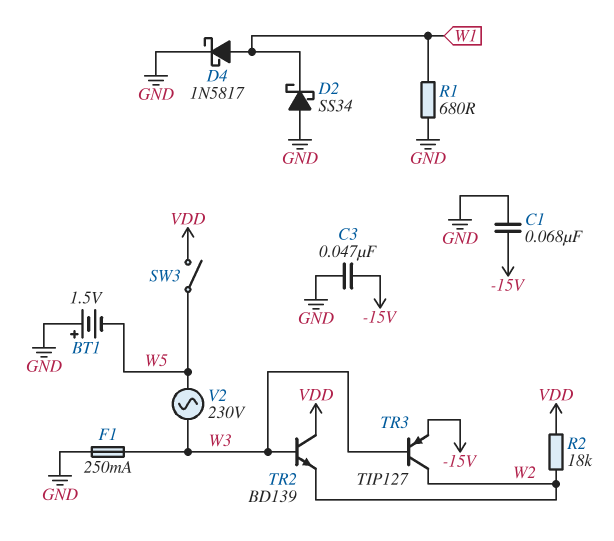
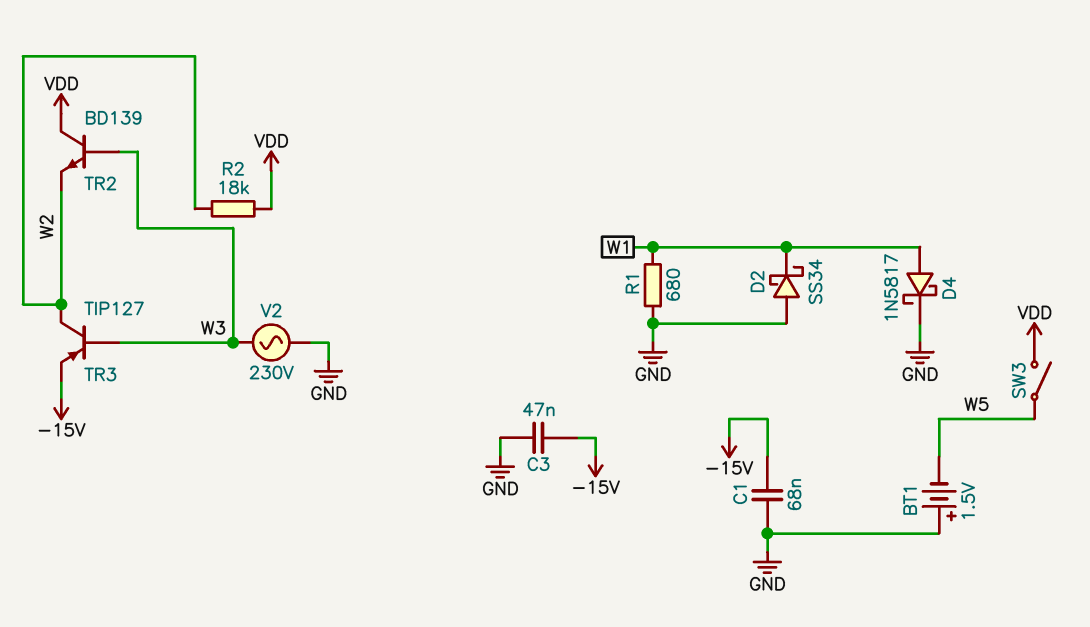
F1: 250mA (GND, W3) -> none
V2: AC 230V (W3, W5) -> AC 230V (GND, W3)

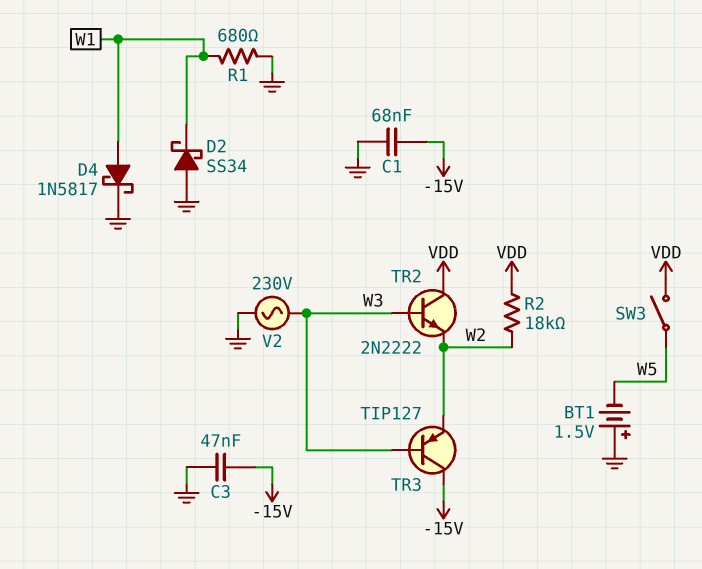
TR2: NPN BD139 (B W3, C VDD, E W2) -> NPN 2N2222 (B W3, C VDD, E W2)
TR3: PNP TIP127 (B W3, C W2, E -15V) -> PNP TIP127 (B W3, C -15V, E W2)

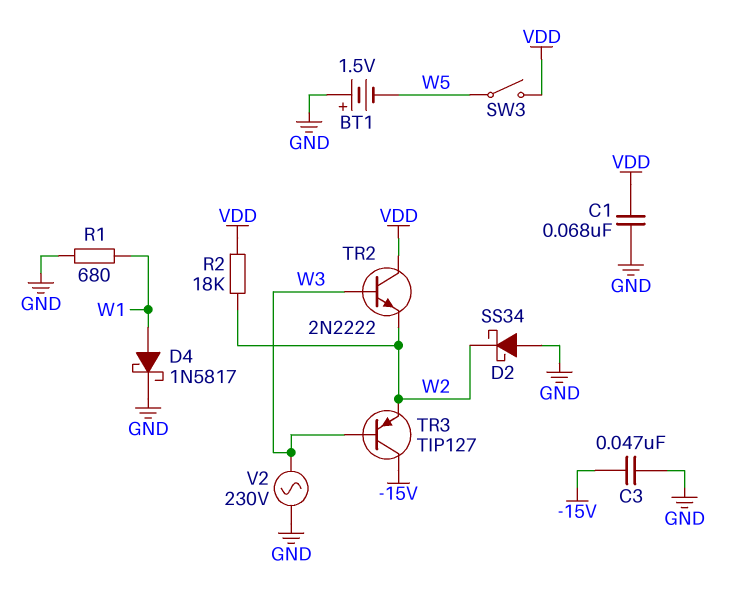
C1: 68nF (-15V, GND) -> 68nF (GND, VDD)
D2: schottky SS34 (A GND, K W1) -> schottky SS34 (A GND, K W2)

